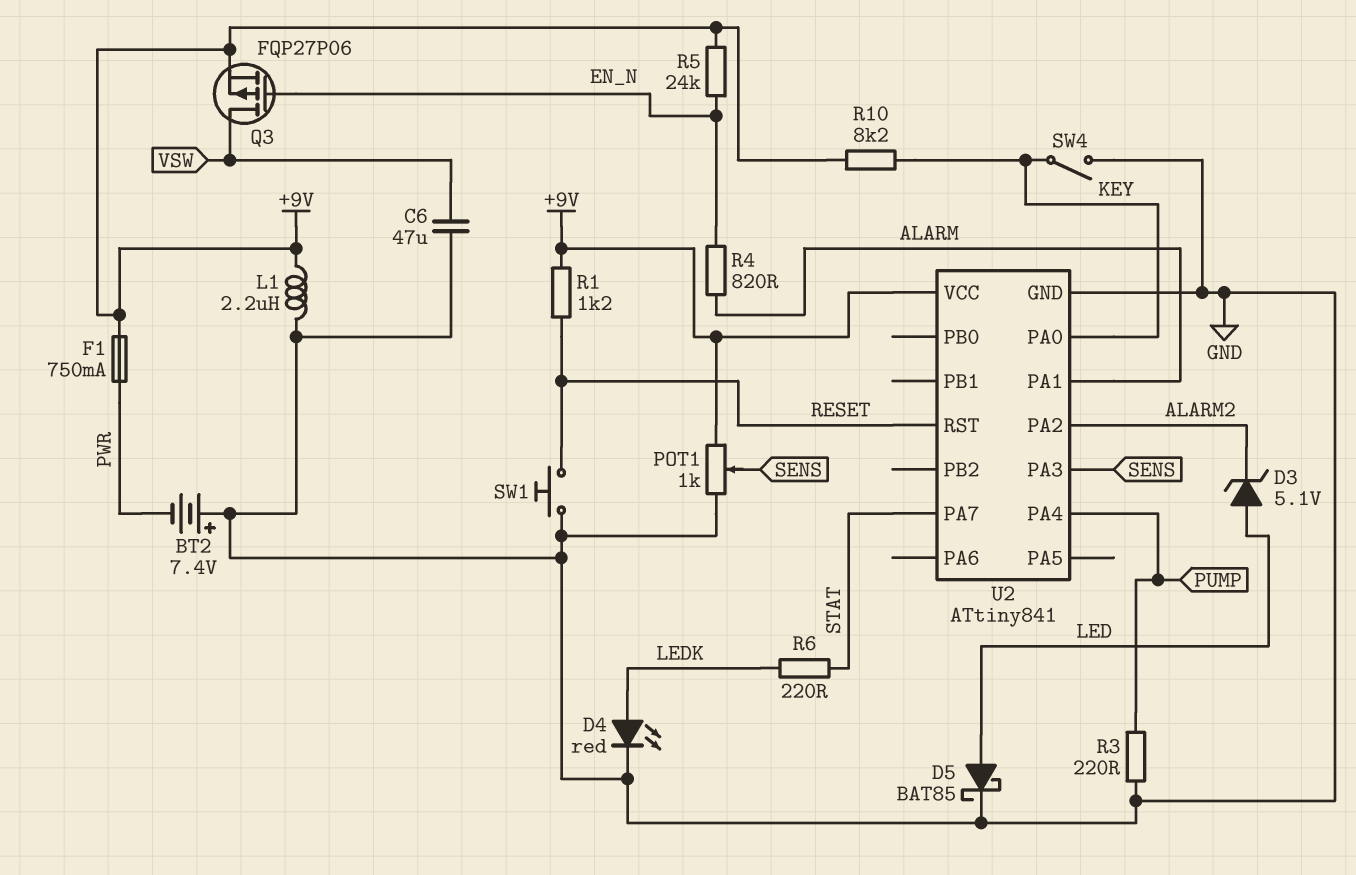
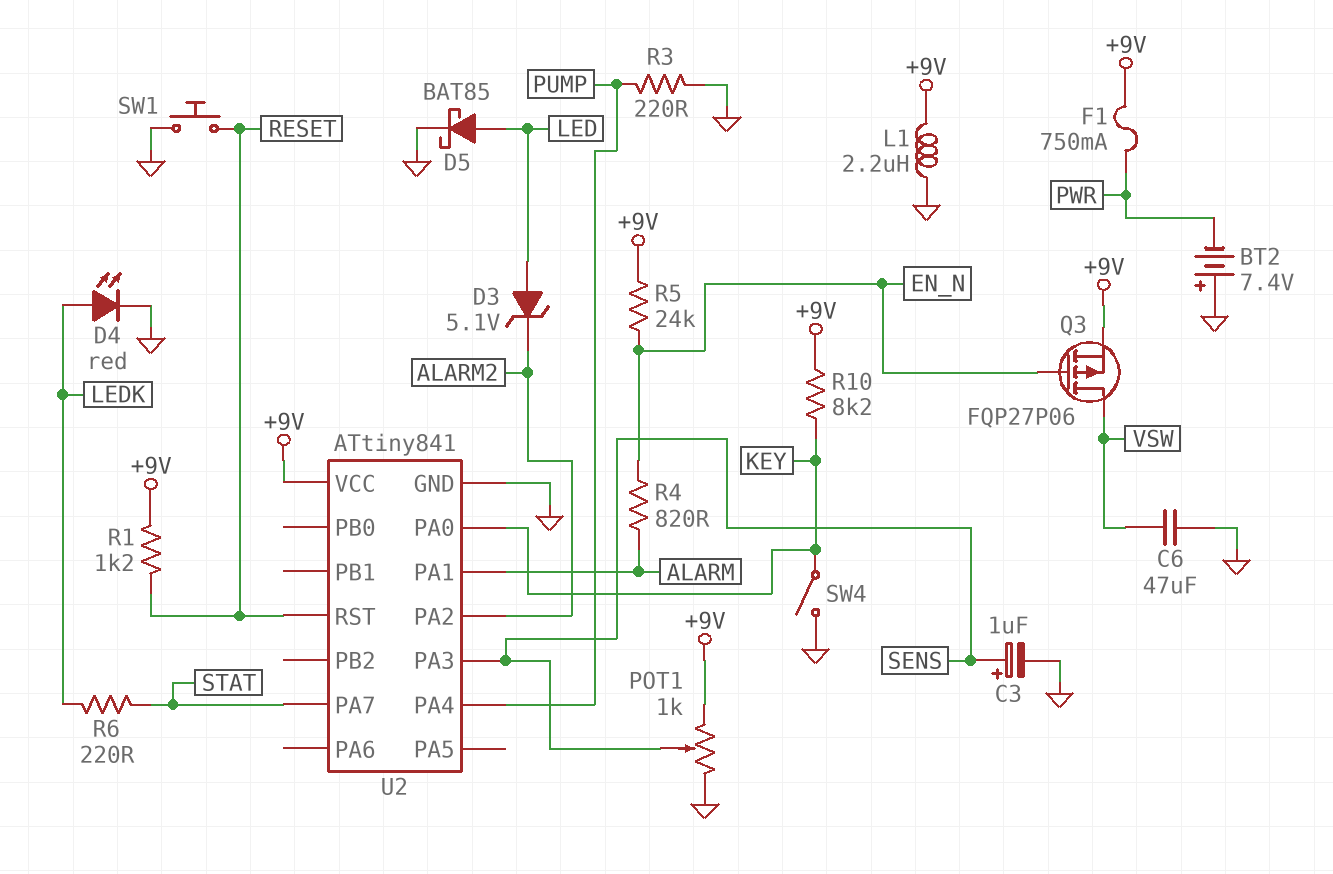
C3: none -> 1uF (plus SENS, minus GND)

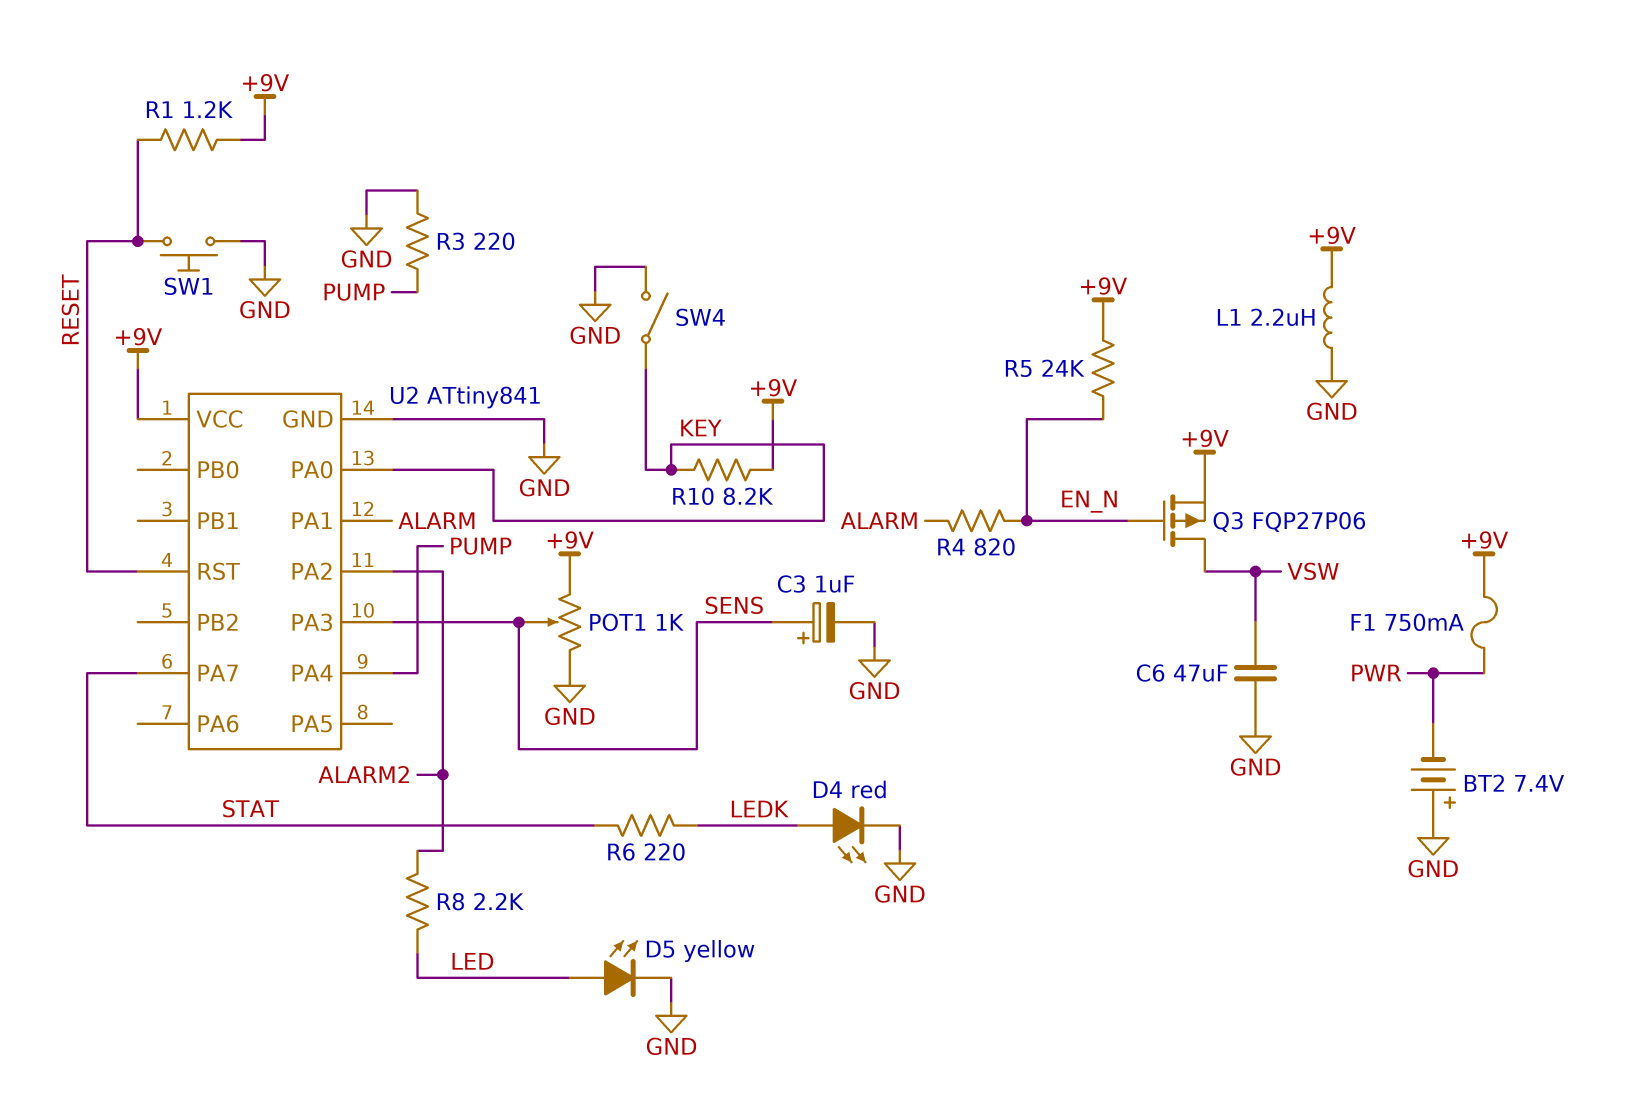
D3: zener 5.1V (A LED, K ALARM2) -> none
D5: schottky BAT85 (A LED, K GND) -> LED yellow (A LED, K GND)
R8: none -> 2.2k (ALARM2, LED)

